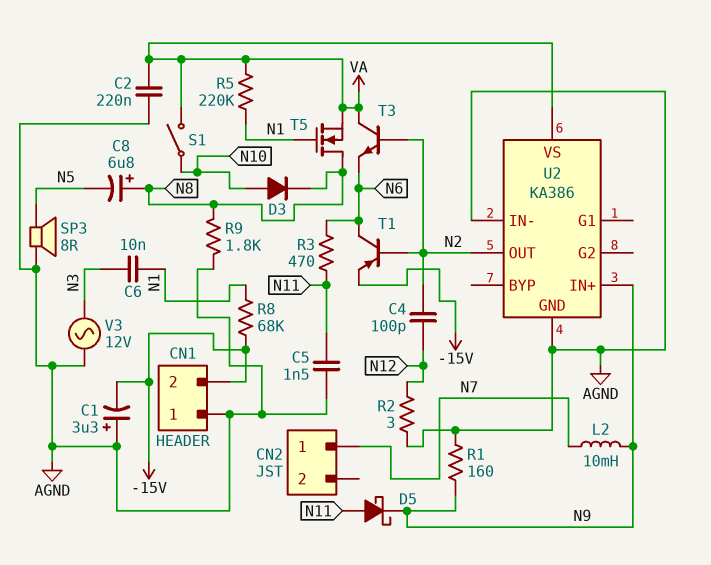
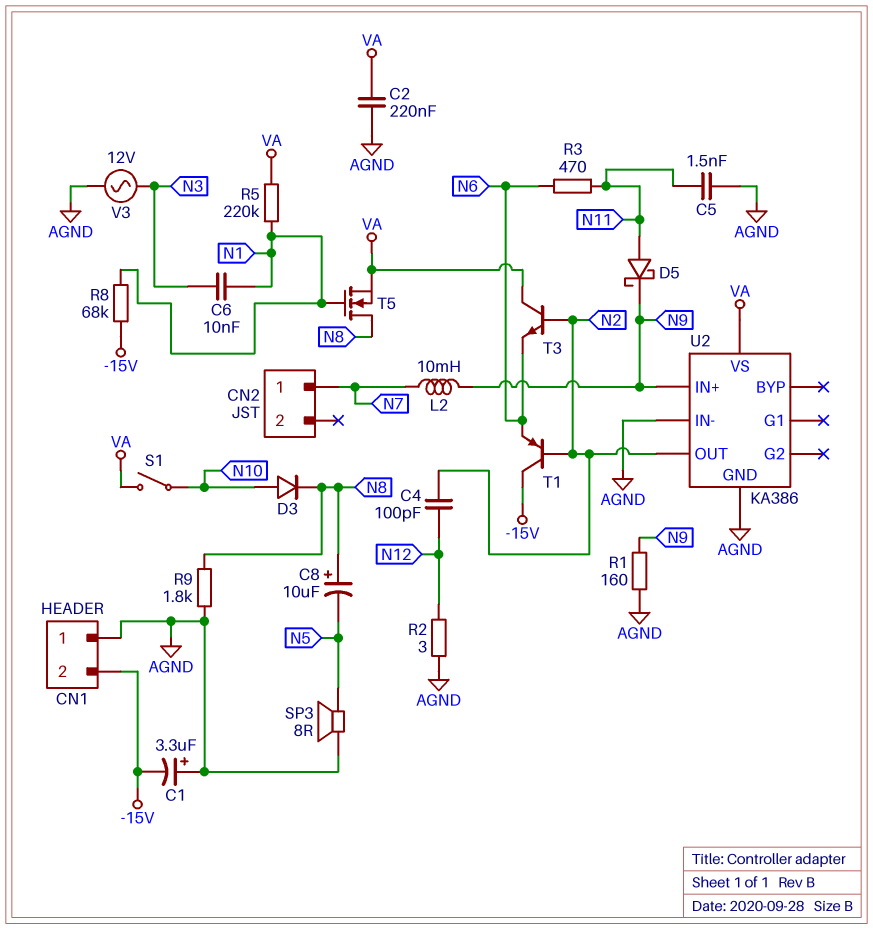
C8: 6.8uF (plus N8, minus N5) -> 10uF (plus N8, minus N5)
T1: PNP (B N2, C N6, E -15V) -> PNP (B N2, C -15V, E N6)

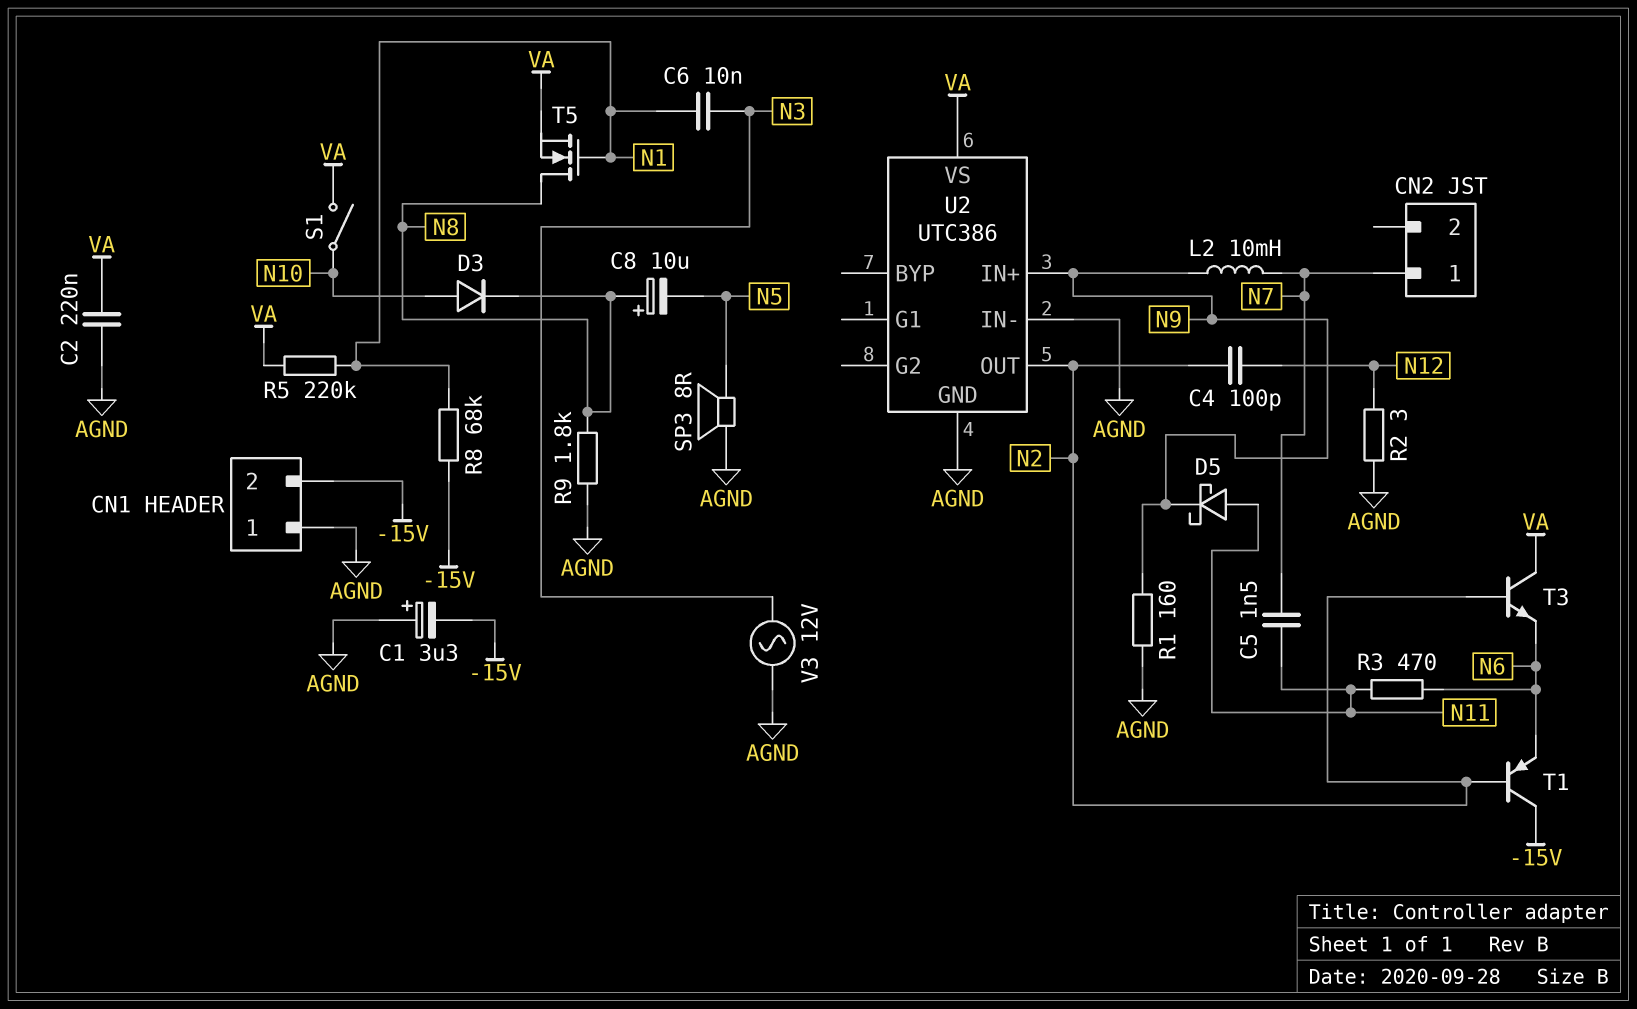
C5: 1.5nF (AGND, N11) -> 1.5nF (N7, N11)
U2: KA386 -> UTC386

